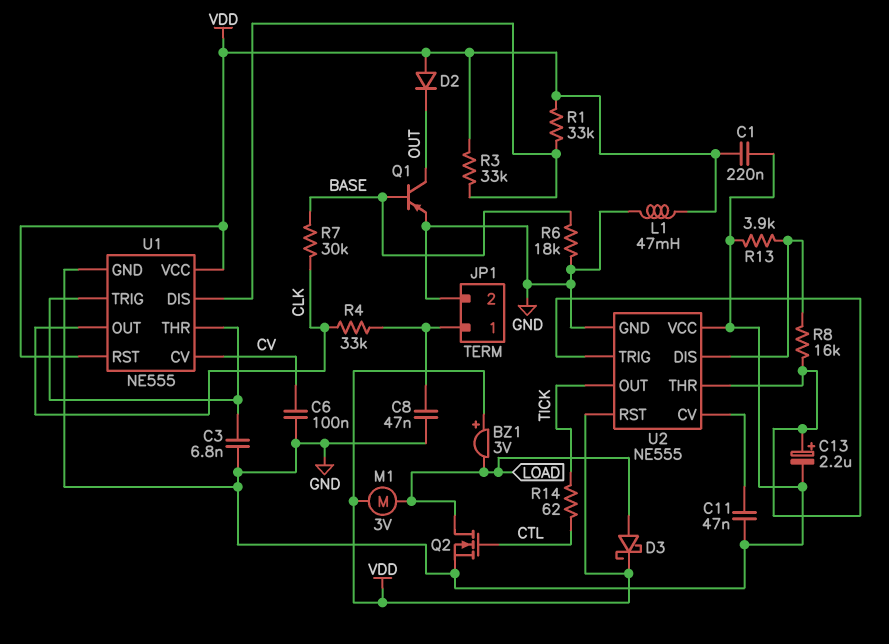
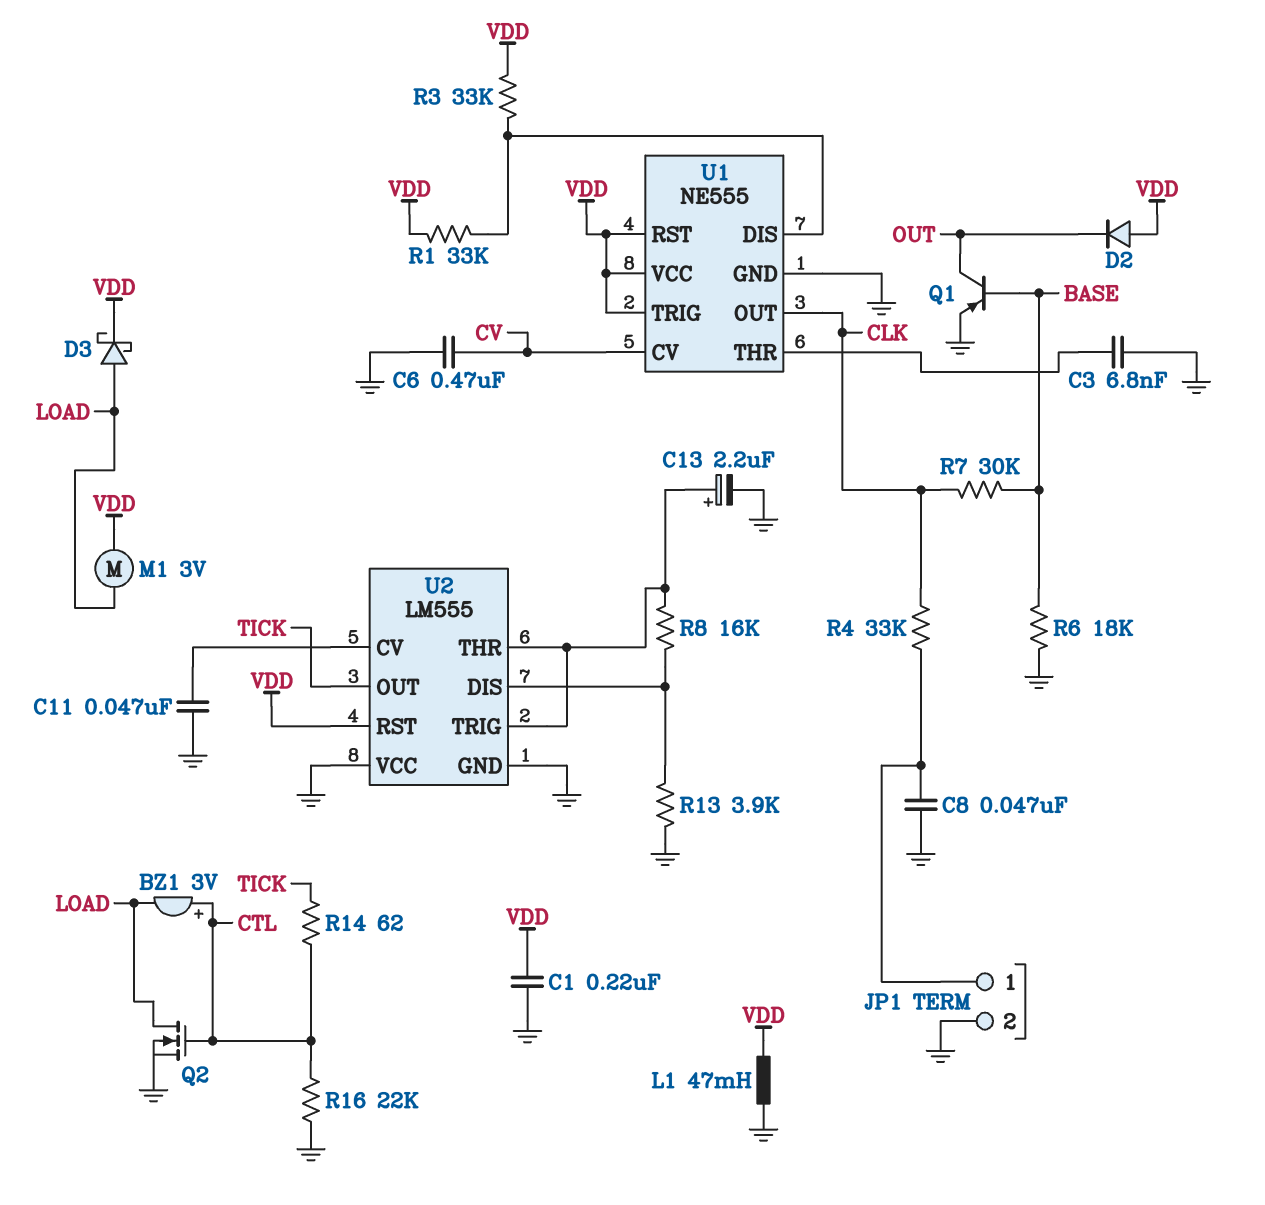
BZ1: buzzer 3V (plus VDD, minus LOAD) -> buzzer 3V (plus CTL, minus LOAD)
C6: 100nF (CV, GND) -> 470nF (CV, GND)
R16: none -> 22k (CTL, GND)
U1 pin TRIG: U1/THR -> VDD
U2: NE555 -> LM555

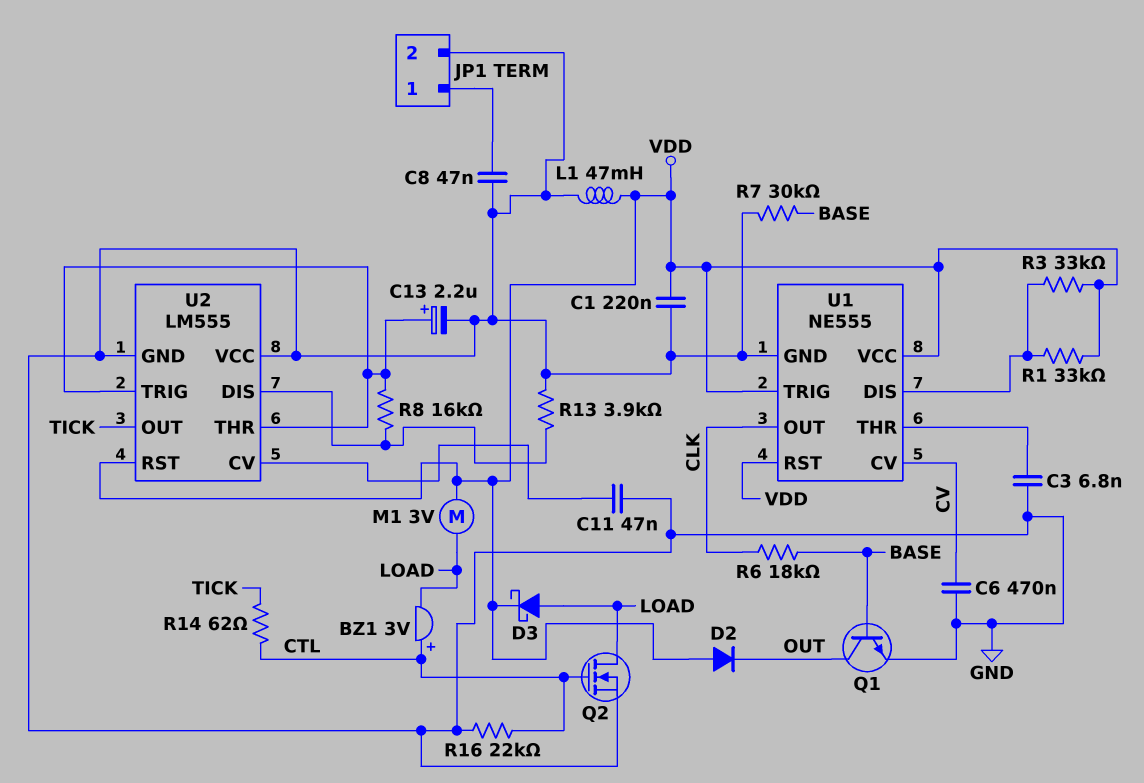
Q1: PNP (B BASE, C OUT, E GND) -> NPN (B BASE, C OUT, E GND)
R4: 33k (CLK, JP1/1) -> none
R6: 18k (BASE, GND) -> 18k (BASE, CLK)
R7: 30k (BASE, CLK) -> 30k (BASE, GND)

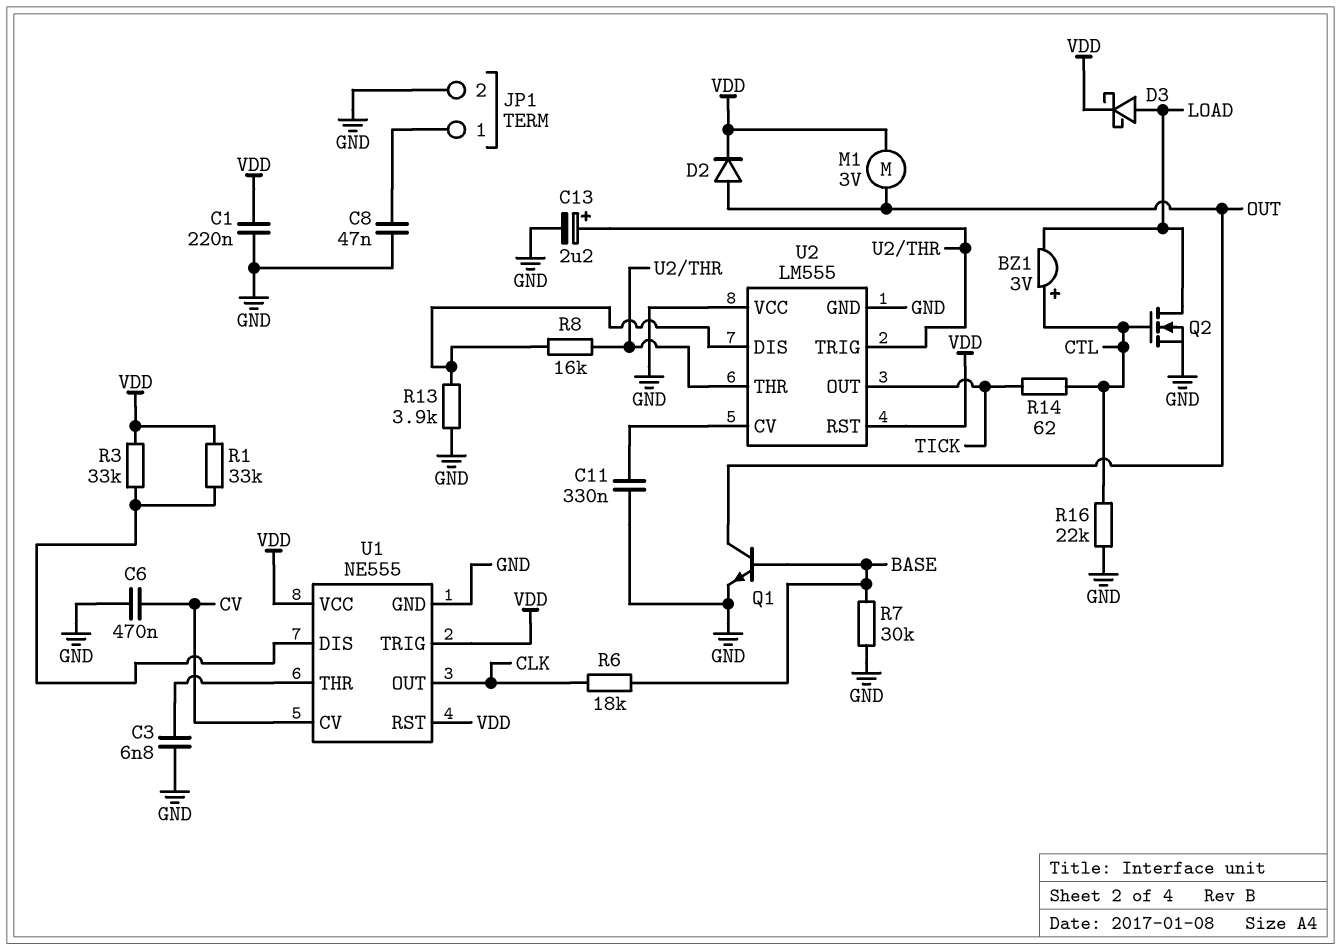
C11: 47nF (GND, U2/CV) -> 330nF (GND, U2/CV)
D2: diode (A VDD, K OUT) -> diode (A OUT, K VDD)
L1: 47mH (GND, VDD) -> none
M1: motor 3V (LOAD, VDD) -> motor 3V (OUT, VDD)

